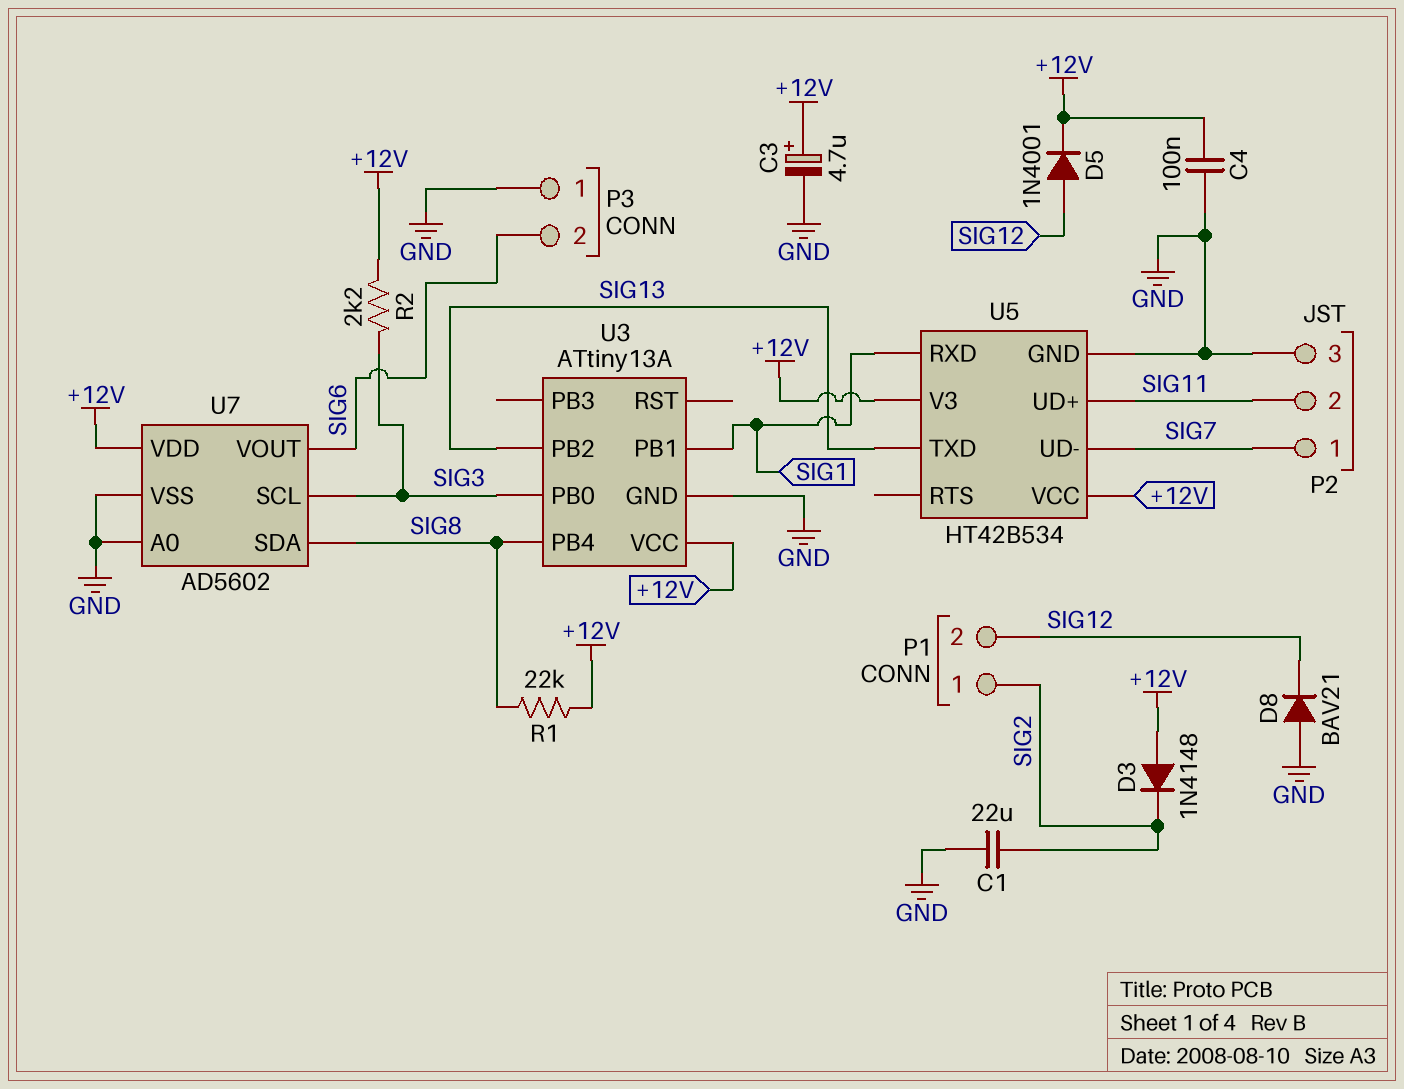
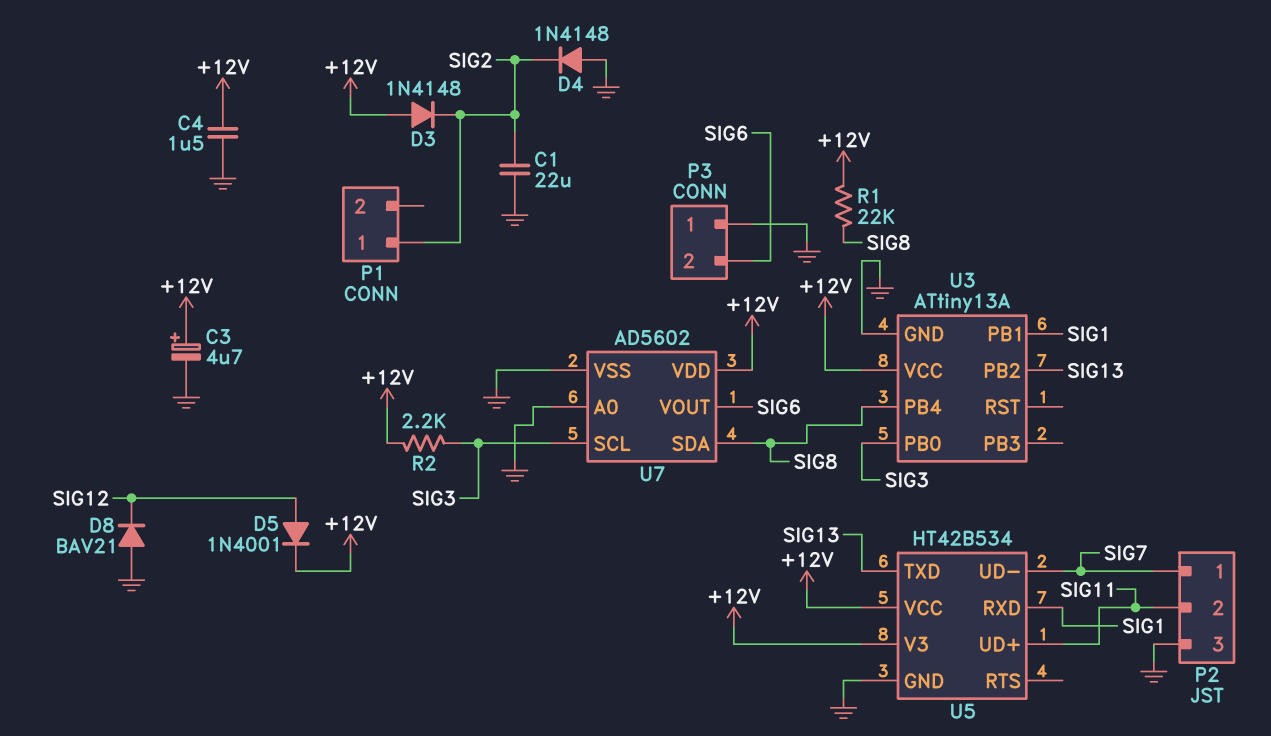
C4: 100nF (+12V, GND) -> 1.5uF (+12V, GND)
D4: none -> diode 1N4148 (A GND, K SIG2)
P1 pin 2: SIG12 -> none

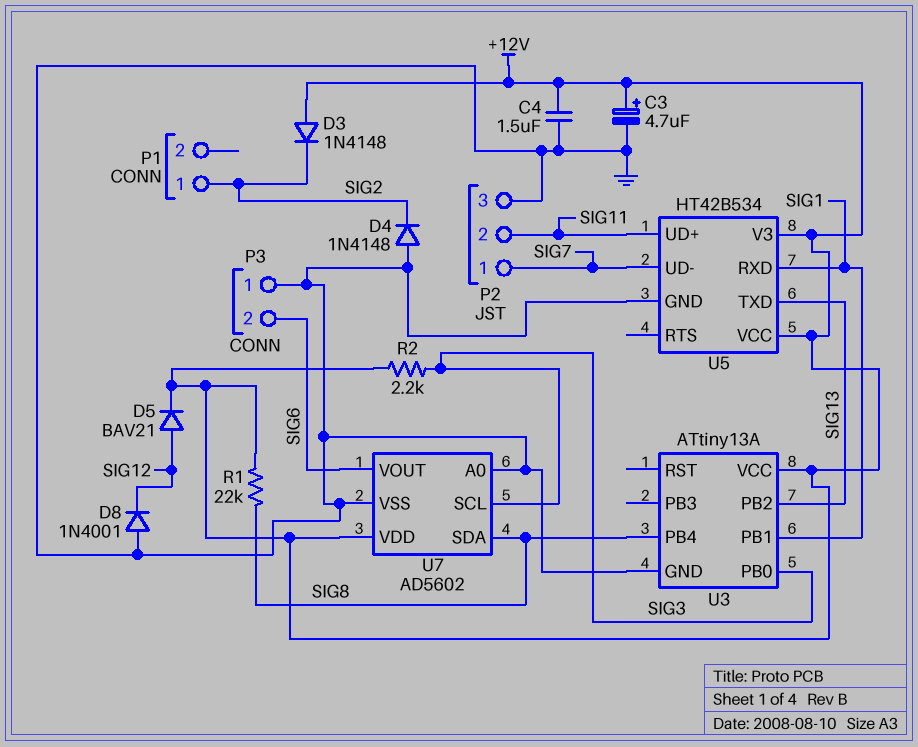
C1: 22uF (GND, SIG2) -> none
D5: diode 1N4001 (A SIG12, K +12V) -> diode BAV21 (A SIG12, K +12V)
D8: diode BAV21 (A GND, K SIG12) -> diode 1N4001 (A GND, K SIG12)

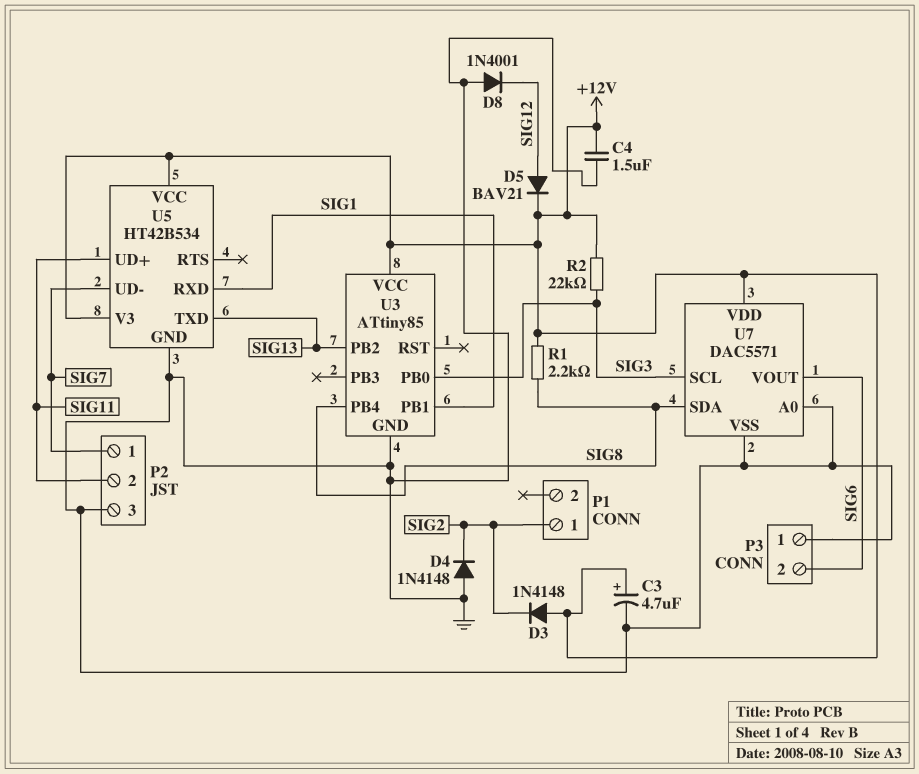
R1: 22k (+12V, SIG8) -> 2.2k (+12V, SIG8)
R2: 2.2k (+12V, SIG3) -> 22k (+12V, SIG3)
U3: ATtiny13A -> ATtiny85
U7: AD5602 -> DAC5571

